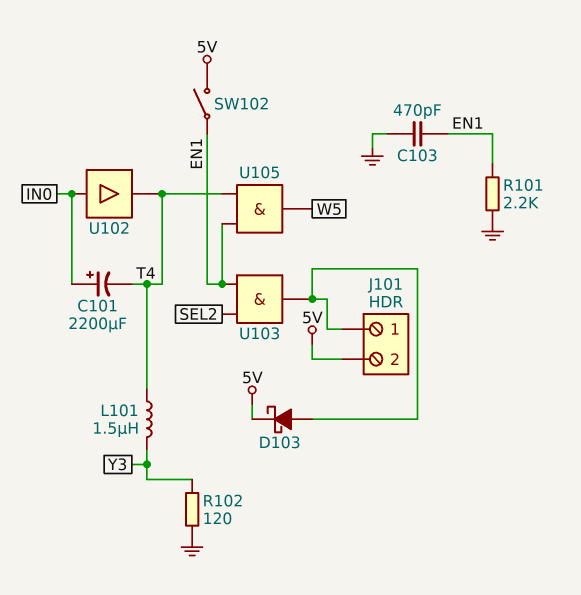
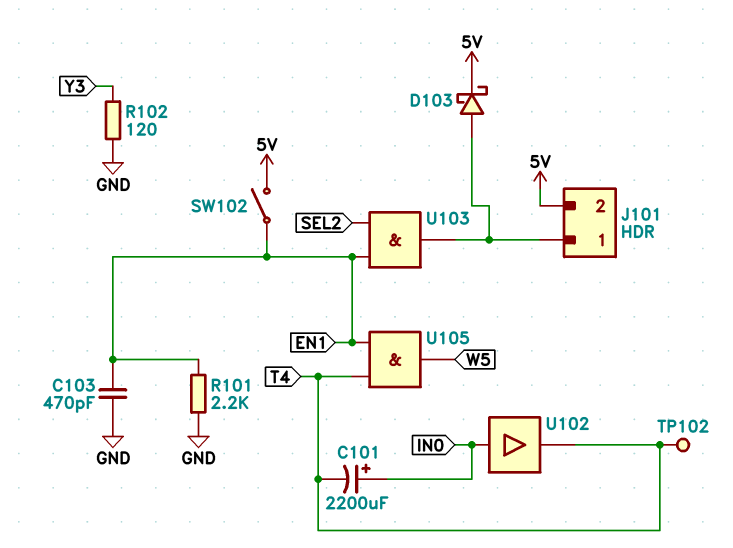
L101: 1.5uH (T4, Y3) -> none
TP102: none -> test point (T4)

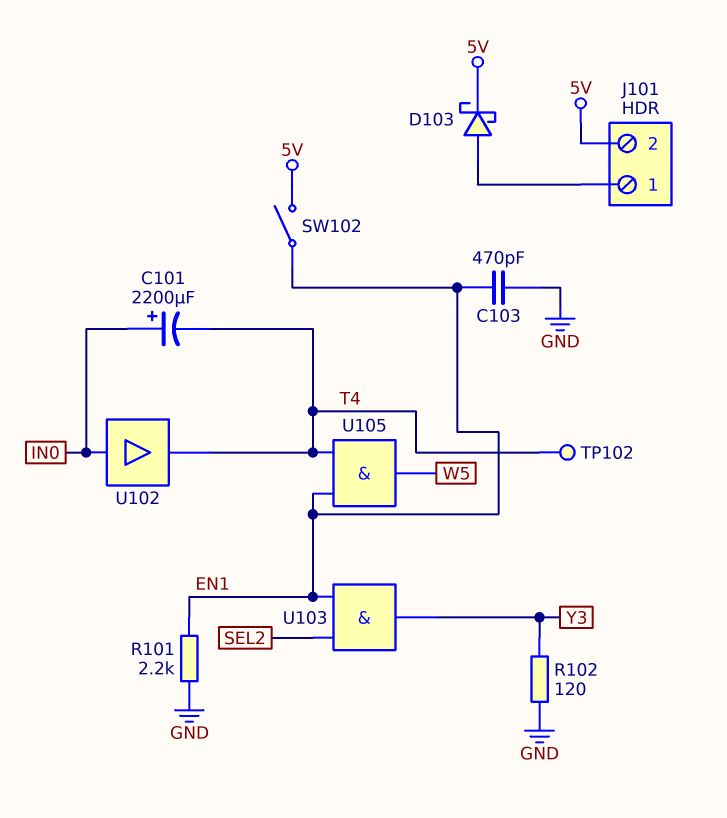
U103: AND (in EN1, in SEL2, out J101/1) -> AND (in EN1, in SEL2, out Y3)

